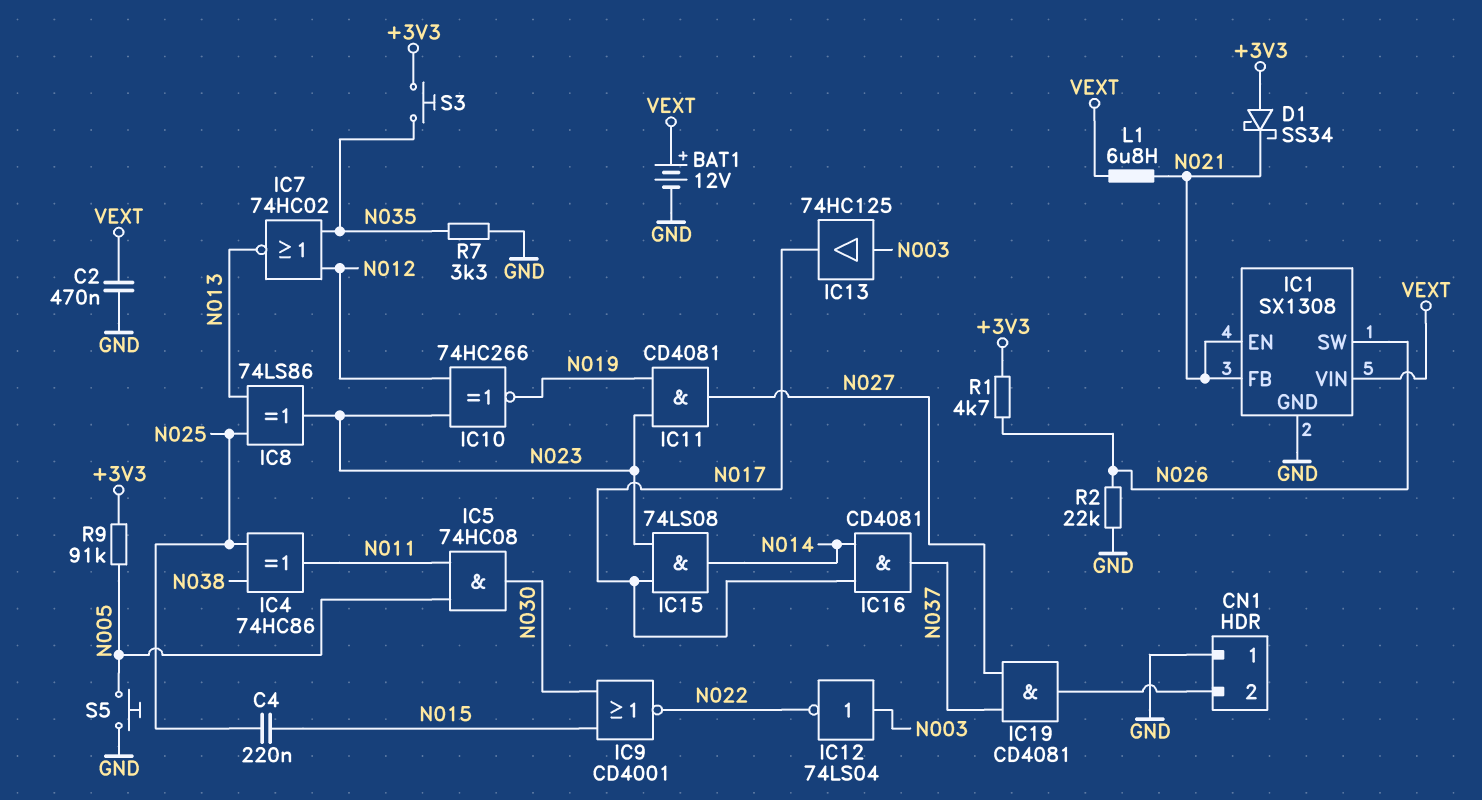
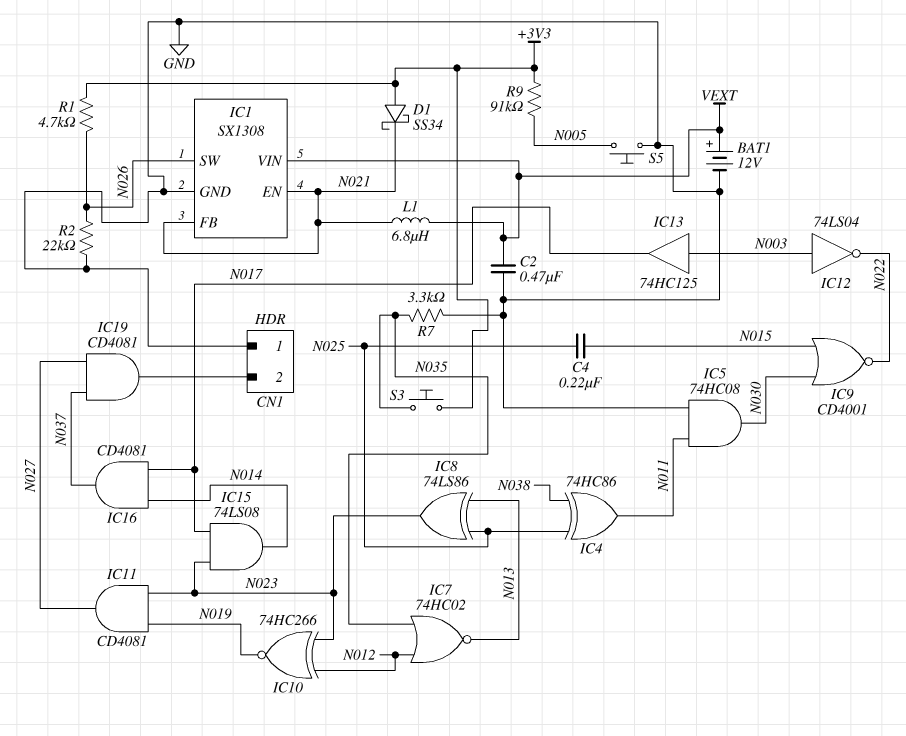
IC5: AND 74HC08 (in N005, in N011, out N030) -> AND 74HC08 (in GND, in N011, out N030)

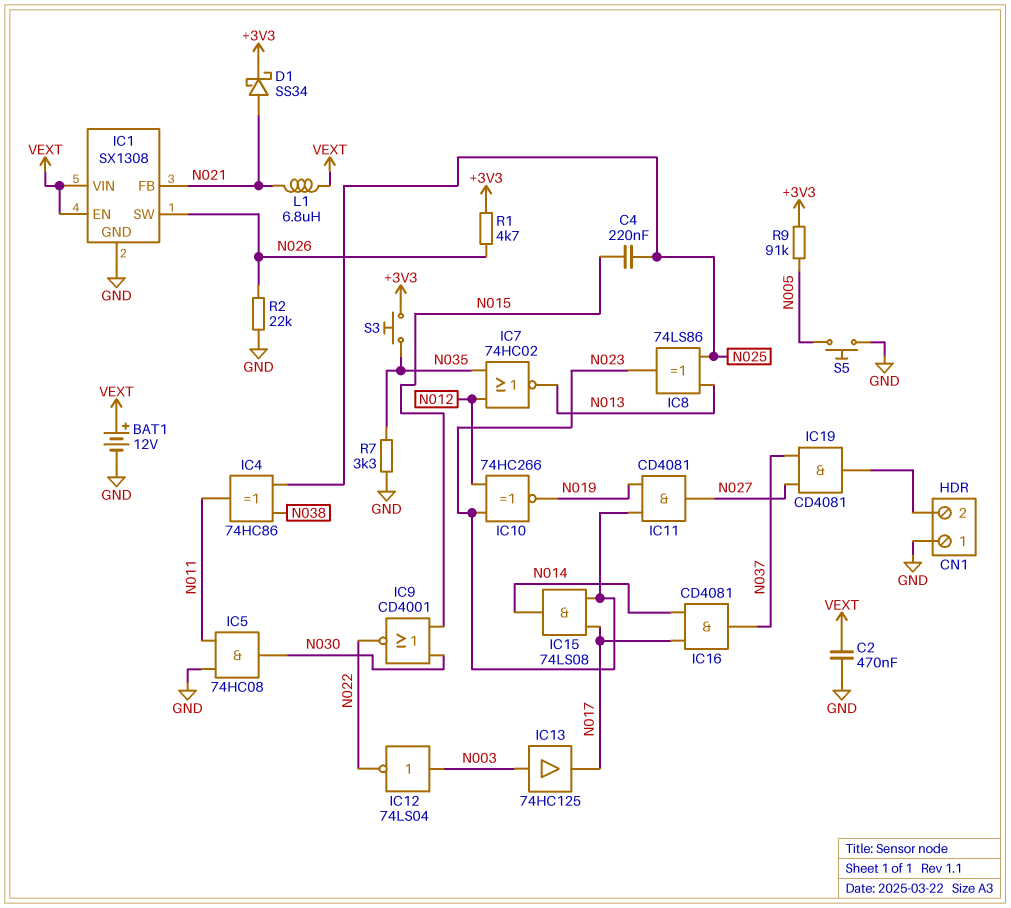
D1: schottky SS34 (A +3V3, K N021) -> schottky SS34 (A N021, K +3V3)
IC1 pin EN: N021 -> VEXT

